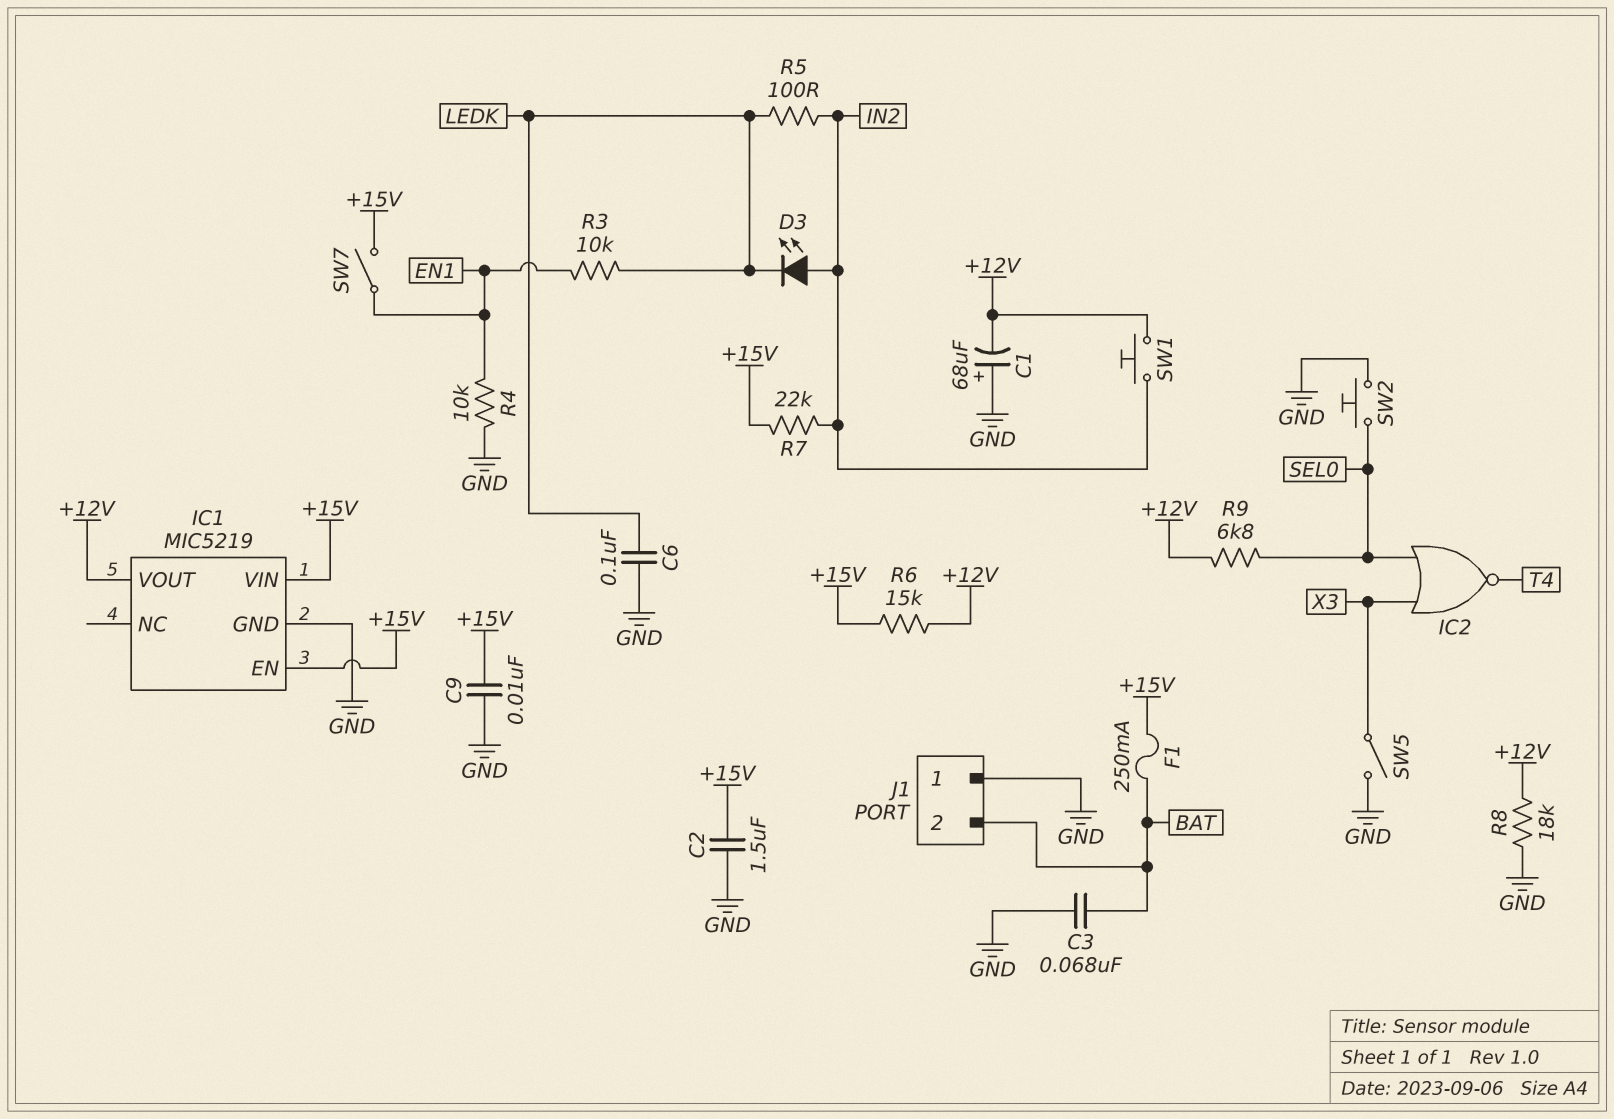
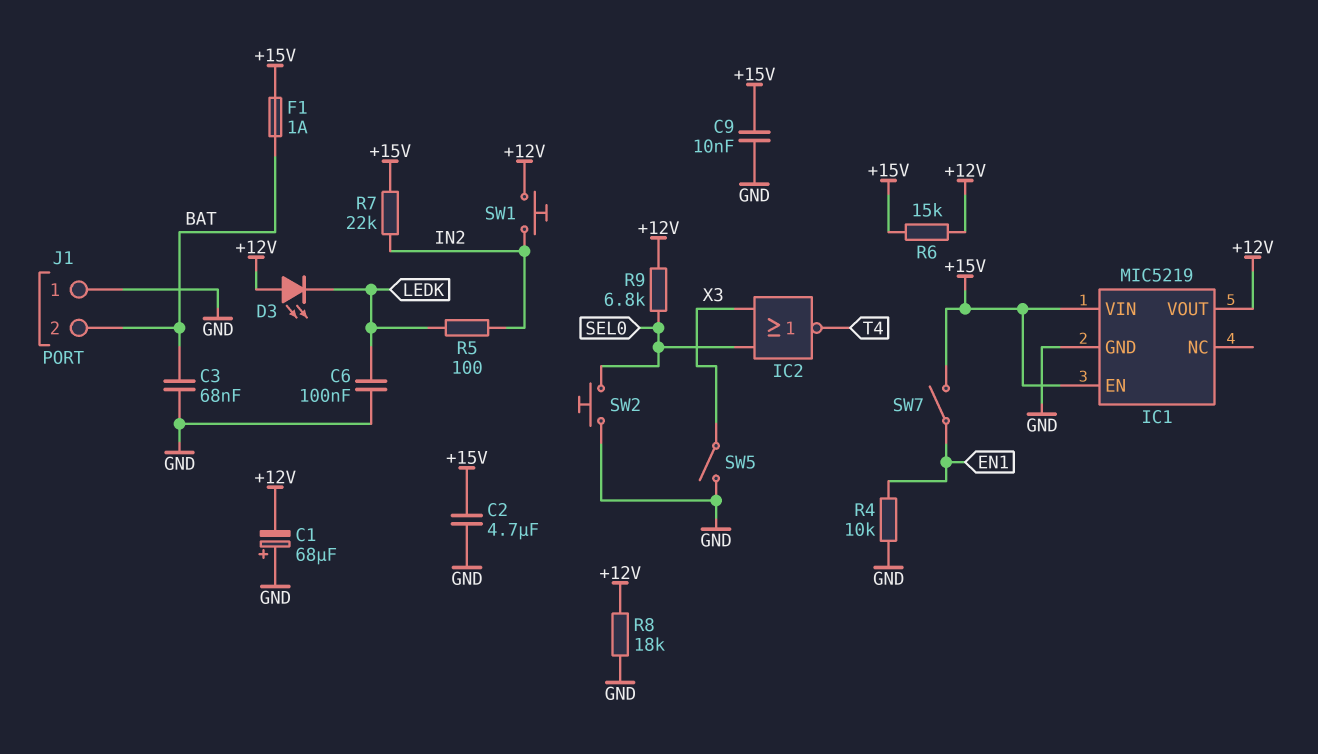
C2: 1.5uF (+15V, GND) -> 4.7uF (+15V, GND)
D3: LED (A IN2, K LEDK) -> LED (A +12V, K LEDK)
F1: 250mA (+15V, BAT) -> 1A (+15V, BAT)
R3: 10k (EN1, LEDK) -> none

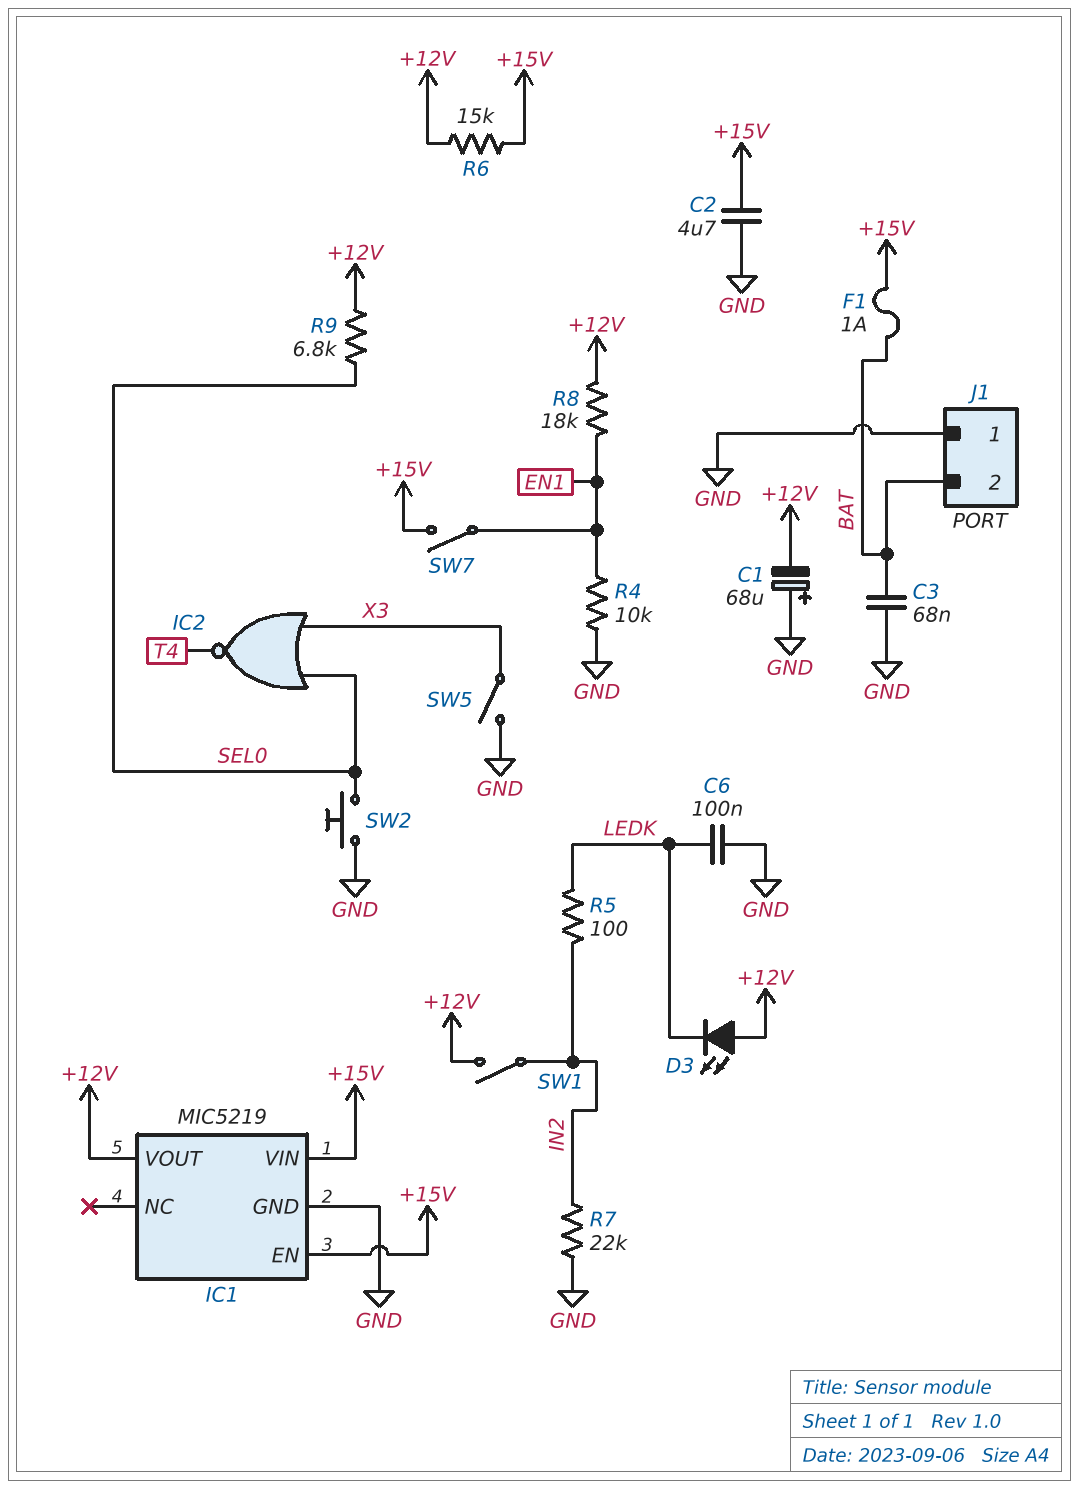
C9: 10nF (+15V, GND) -> none
R7: 22k (+15V, IN2) -> 22k (GND, IN2)
R8: 18k (+12V, GND) -> 18k (+12V, EN1)
SW1: button (+12V, IN2) -> switch (+12V, IN2)

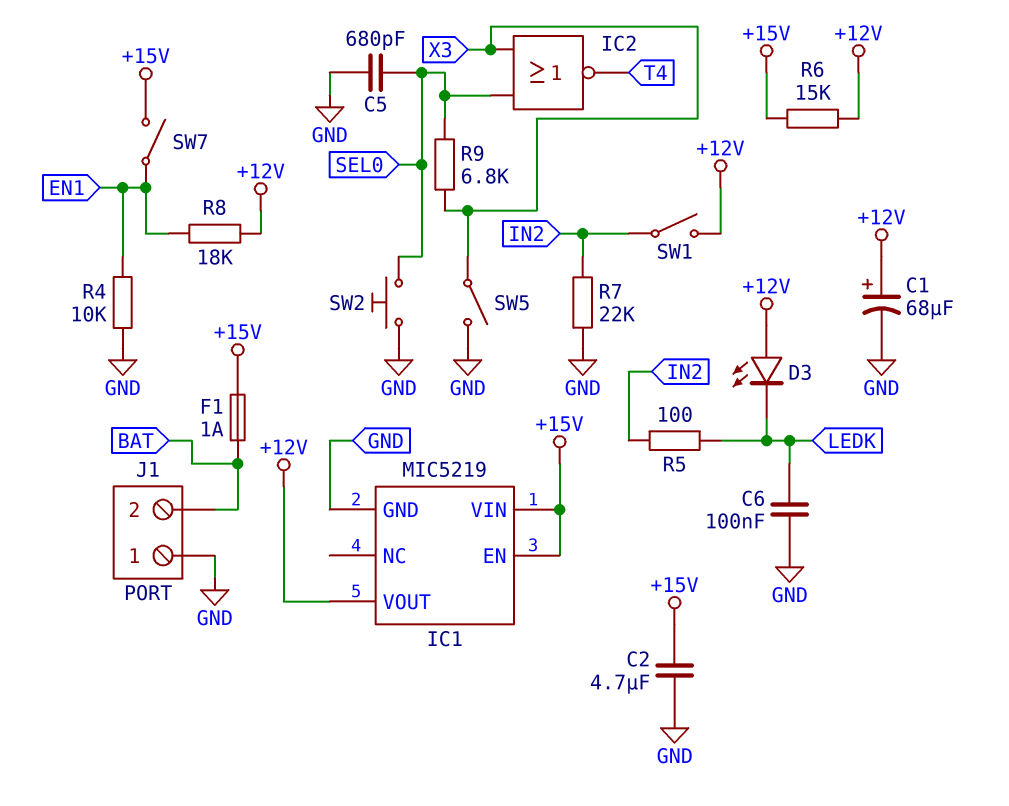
C1: 68uF (plus GND, minus +12V) -> 68uF (plus +12V, minus GND)
C3: 68nF (BAT, GND) -> none
C5: none -> 680pF (GND, SEL0)
R9: 6.8k (+12V, SEL0) -> 6.8k (SEL0, X3)

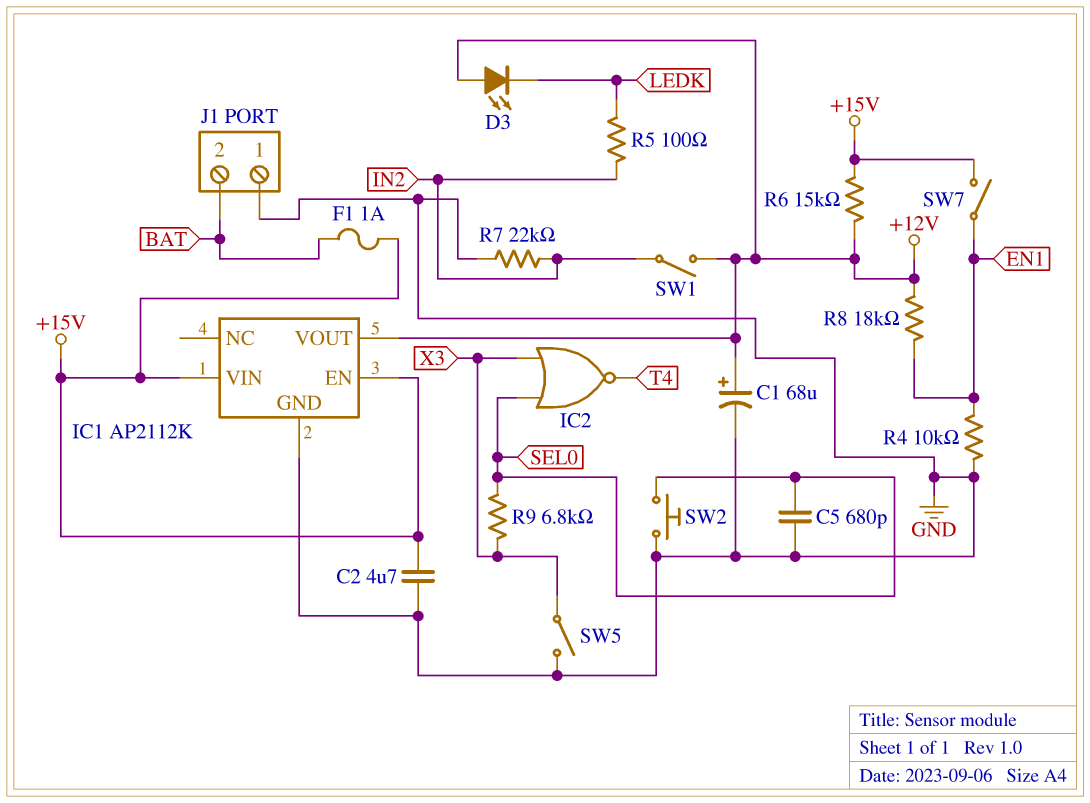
C6: 100nF (GND, LEDK) -> none
IC1: MIC5219 -> AP2112K

